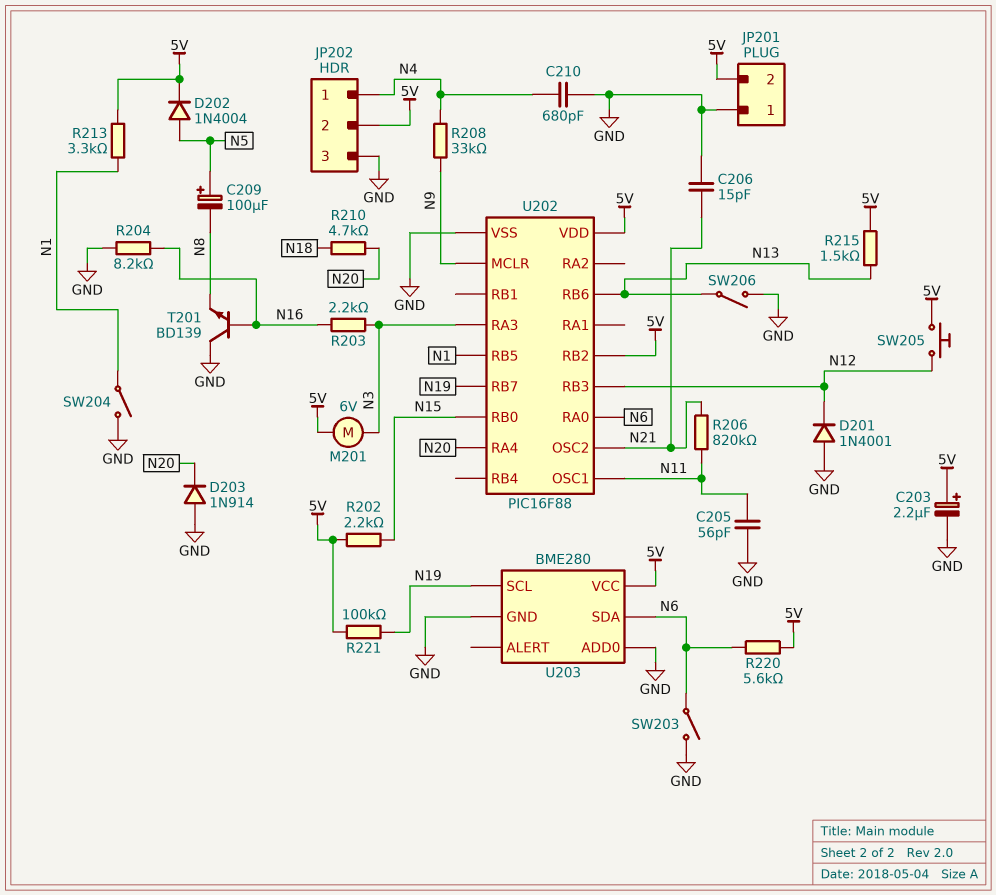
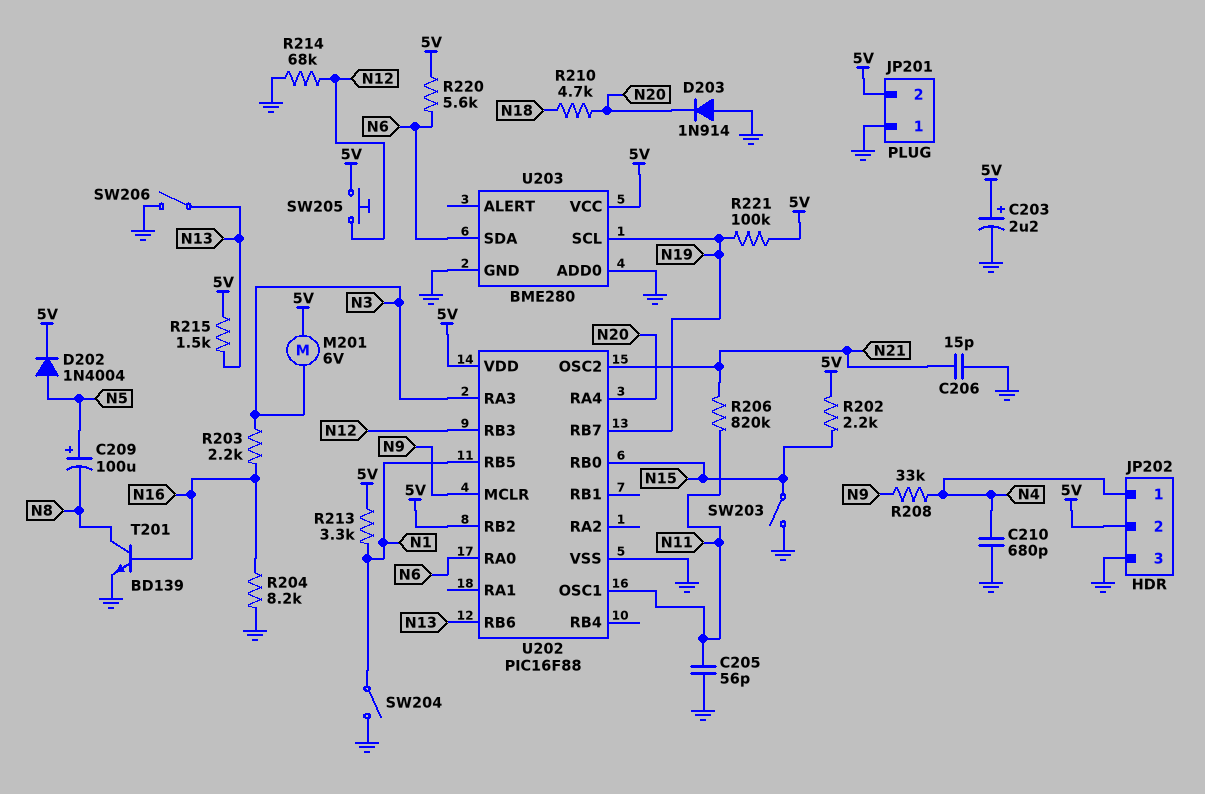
D201: diode 1N4001 (A GND, K N12) -> none
R214: none -> 68k (GND, N12)
SW203: switch (GND, N6) -> switch (GND, N15)
T201: NPN BD139 (B N16, C GND, E N8) -> NPN BD139 (B N16, C N8, E GND)

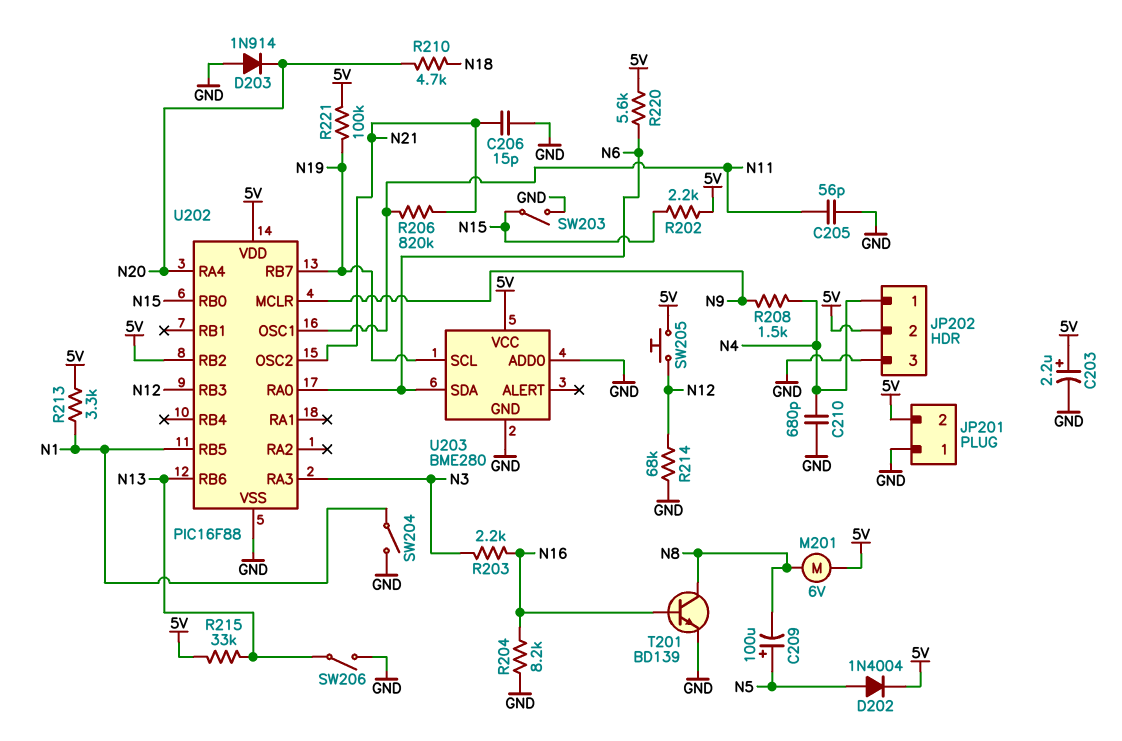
M201: motor 6V (5V, N3) -> motor 6V (5V, N8)
R208: 33k (N4, N9) -> 1.5k (N4, N9)
R215: 1.5k (5V, N13) -> 33k (5V, N13)

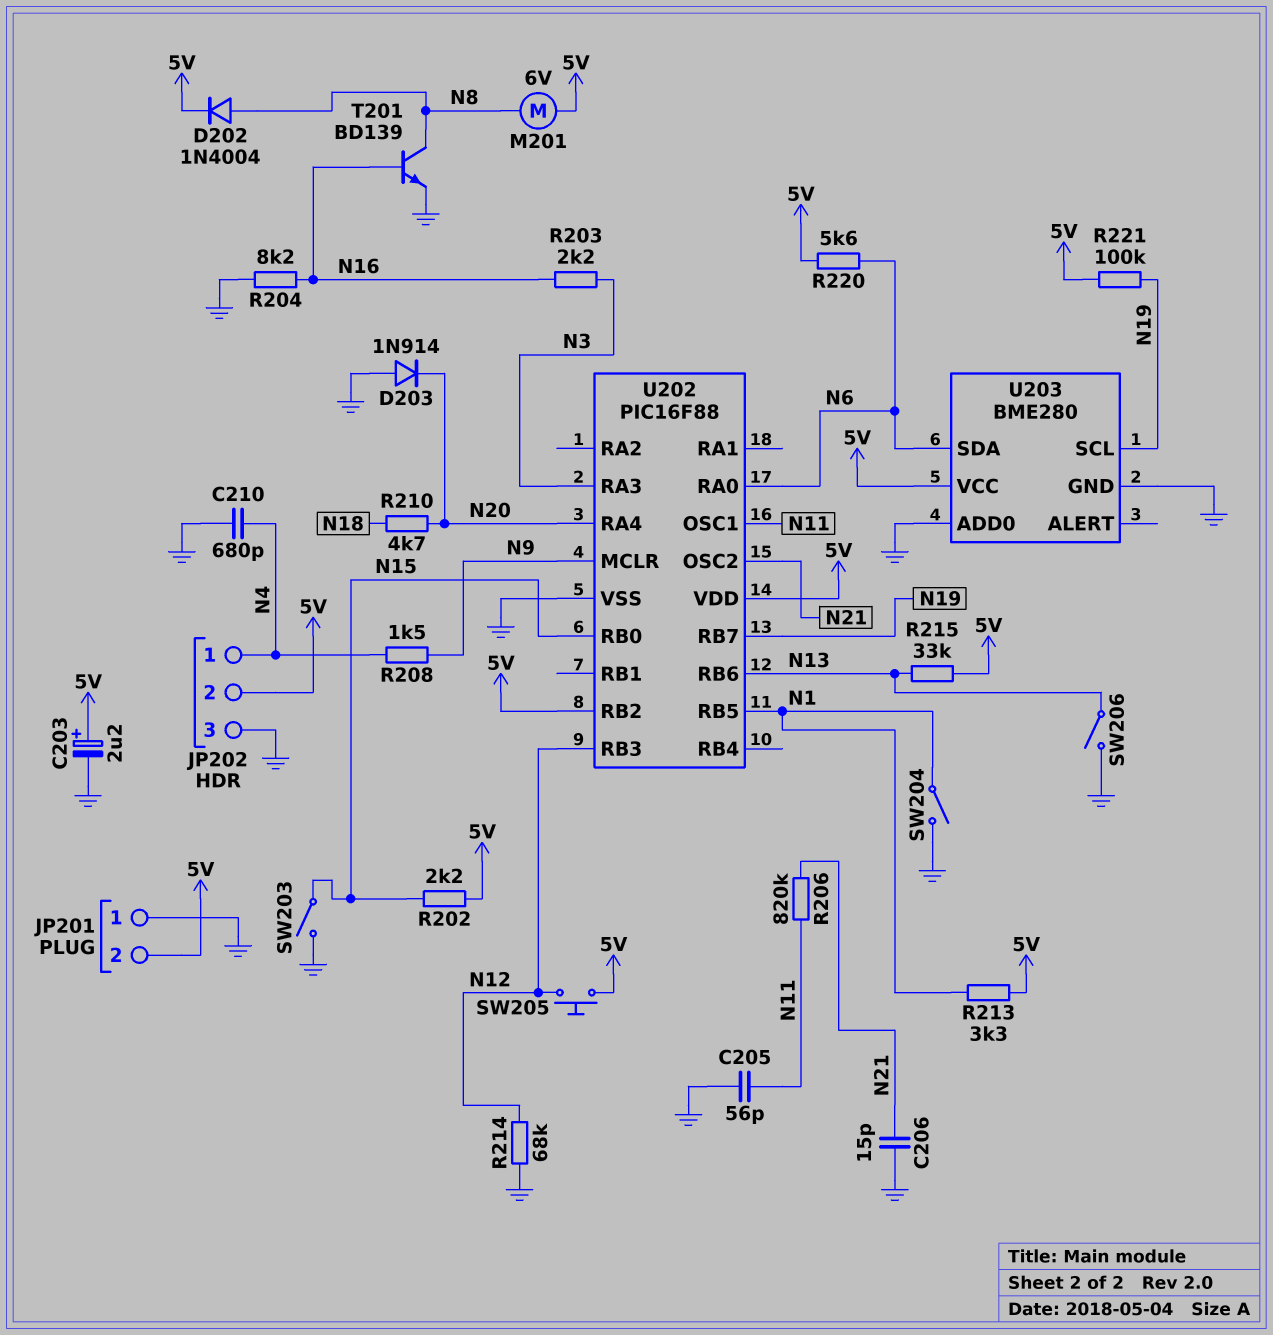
C209: 100uF (plus N5, minus N8) -> none
D202: diode 1N4004 (A N5, K 5V) -> diode 1N4004 (A N8, K 5V)

